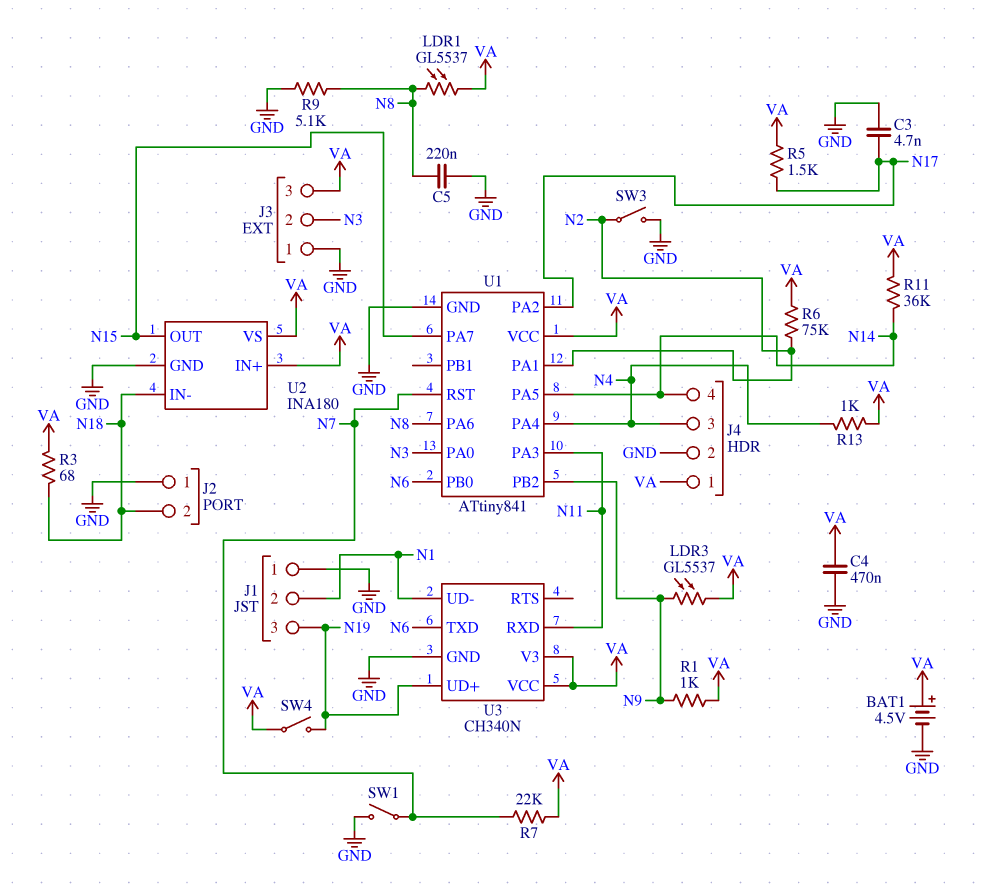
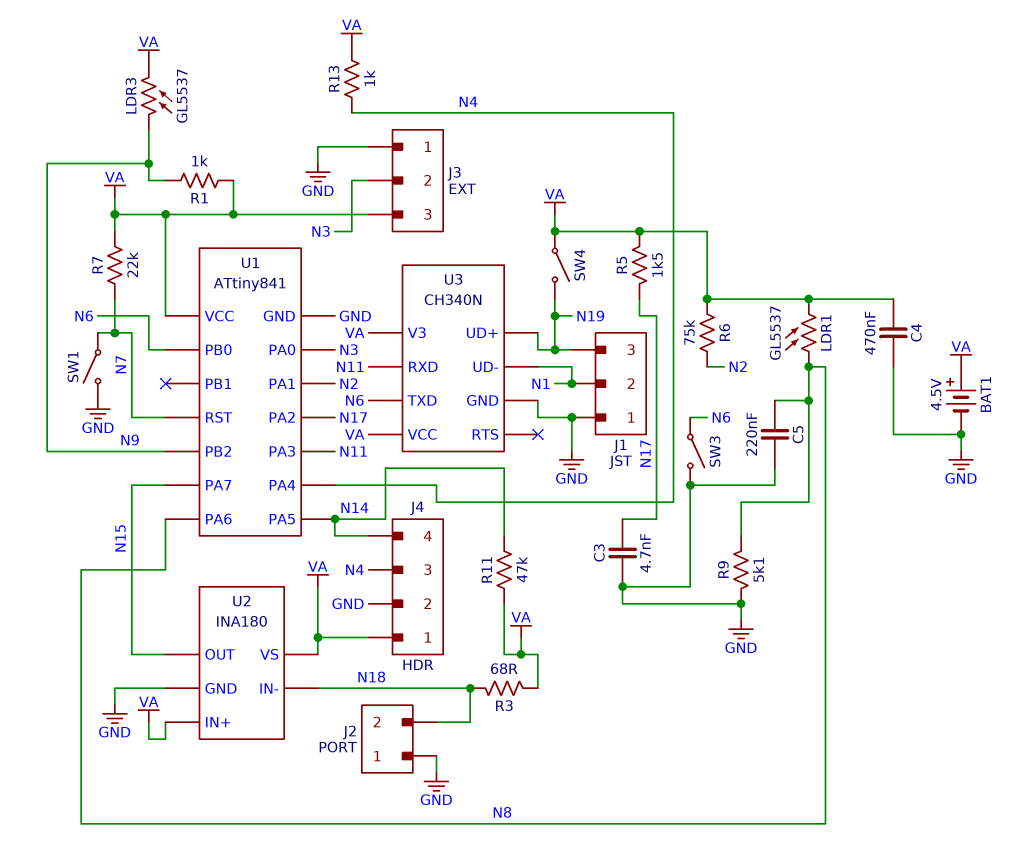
R11: 36k (N14, VA) -> 47k (N14, VA)
SW3: switch (GND, N2) -> switch (GND, N6)

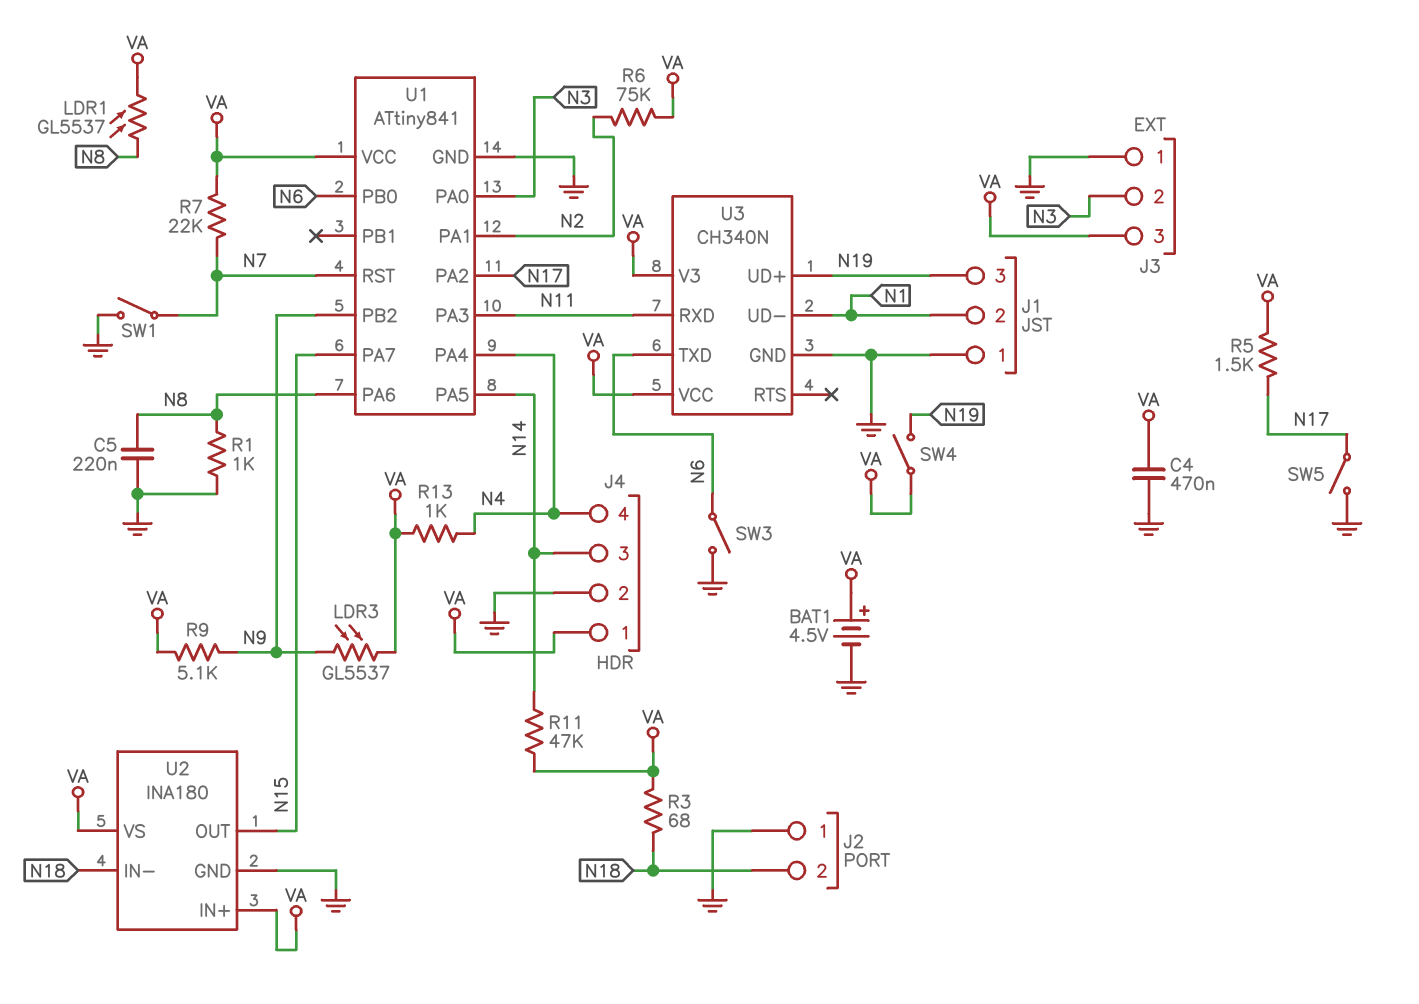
C3: 4.7nF (GND, N17) -> none
J4 pin 3: N4 -> N14
J4 pin 4: N14 -> N4
R1: 1k (N9, VA) -> 1k (GND, N8)
R9: 5.1k (GND, N8) -> 5.1k (N9, VA)
SW5: none -> switch (GND, N17)

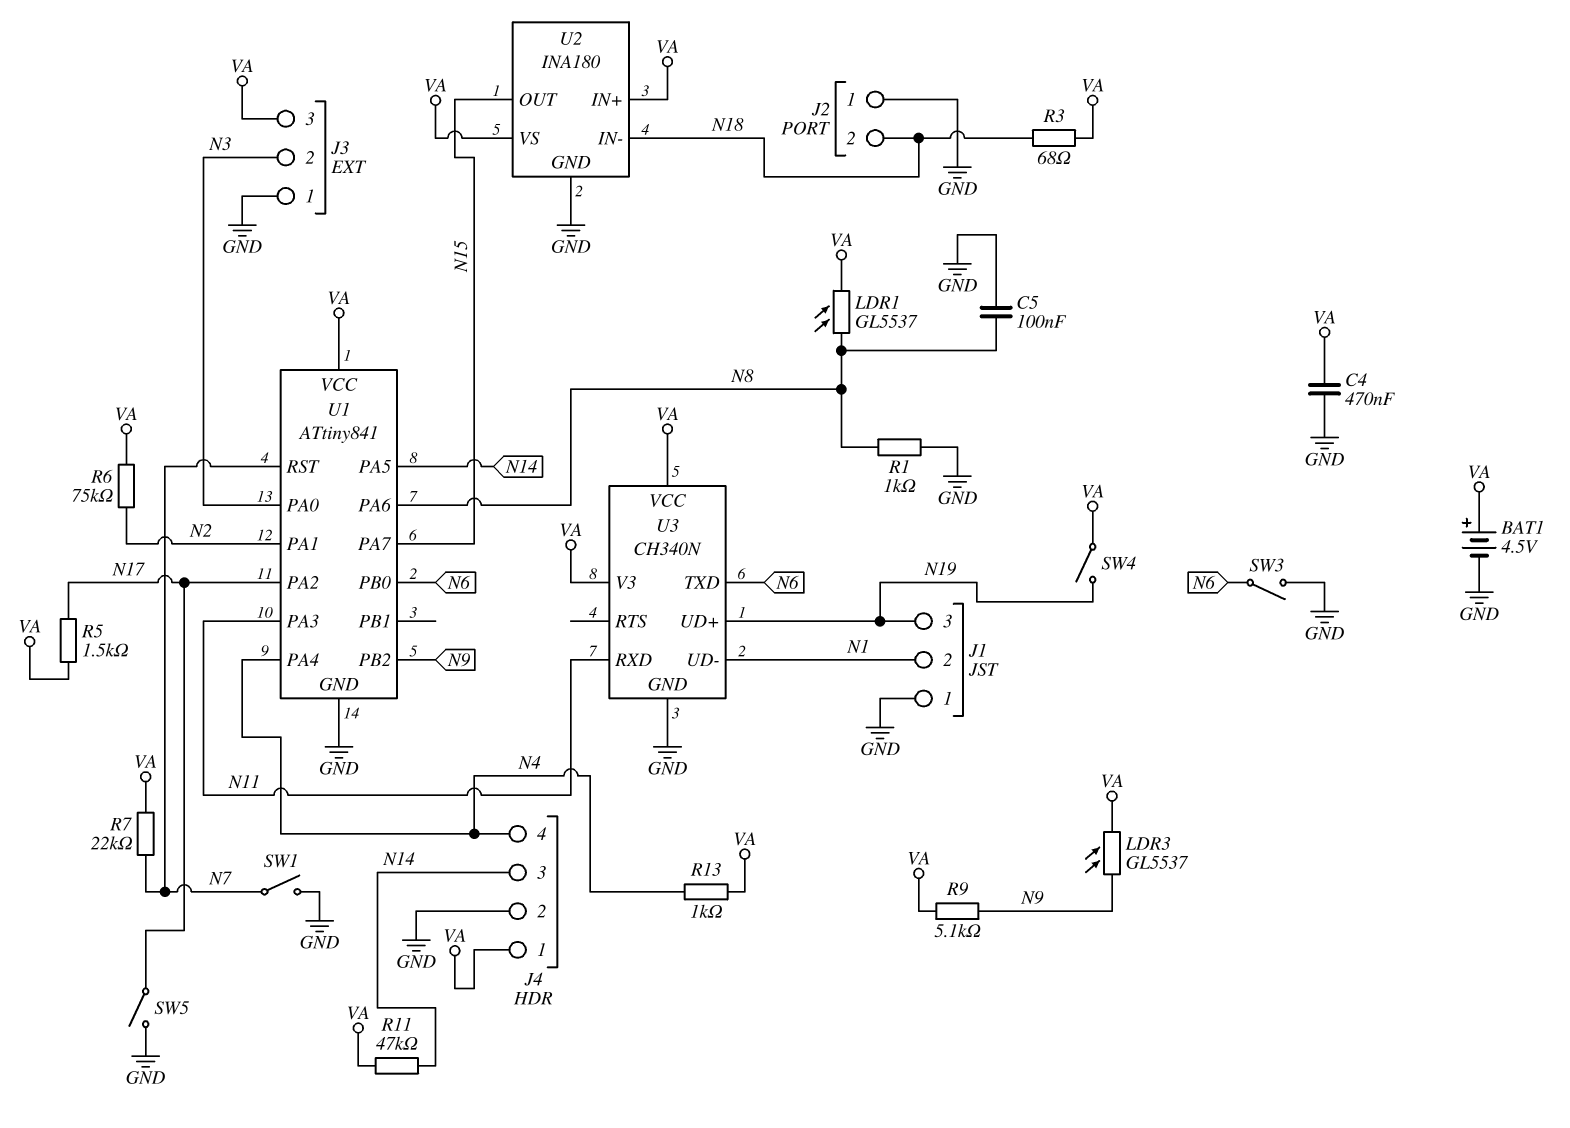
C5: 220nF (GND, N8) -> 100nF (GND, N8)

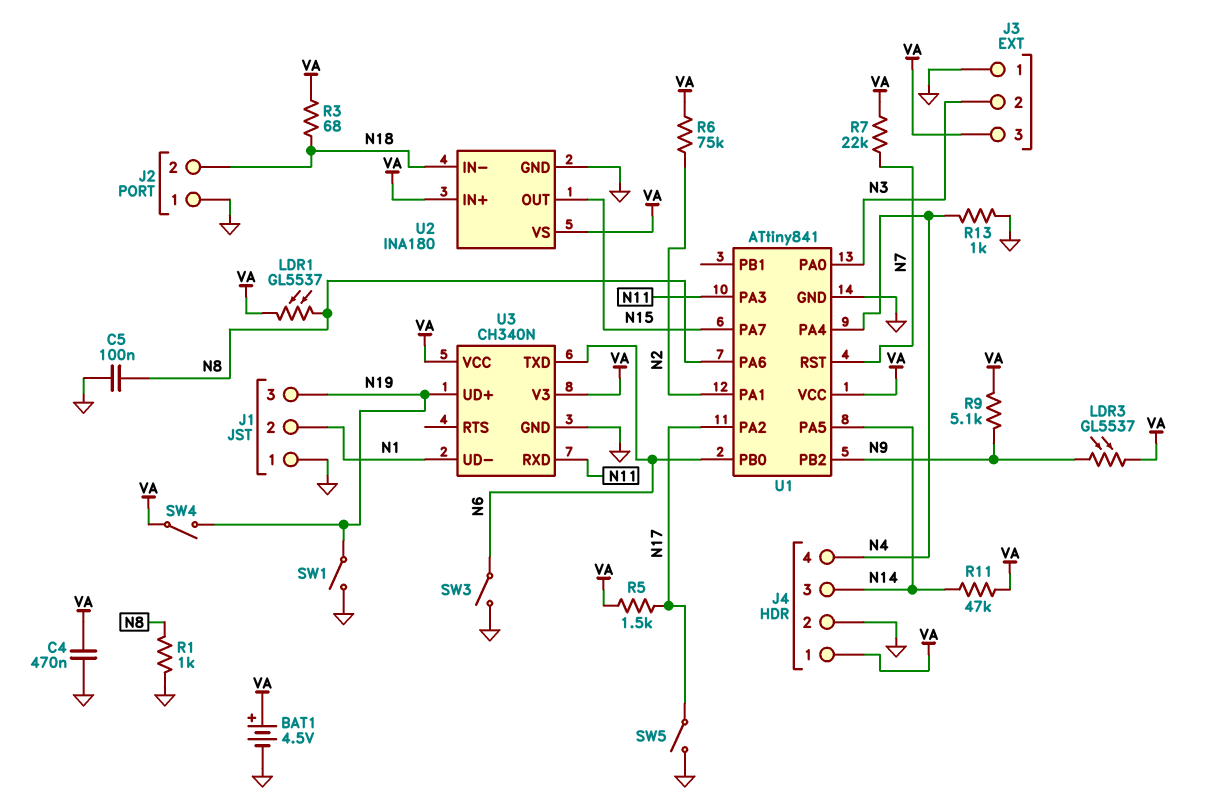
R13: 1k (N4, VA) -> 1k (GND, N4)
SW1: switch (GND, N7) -> switch (GND, N19)

